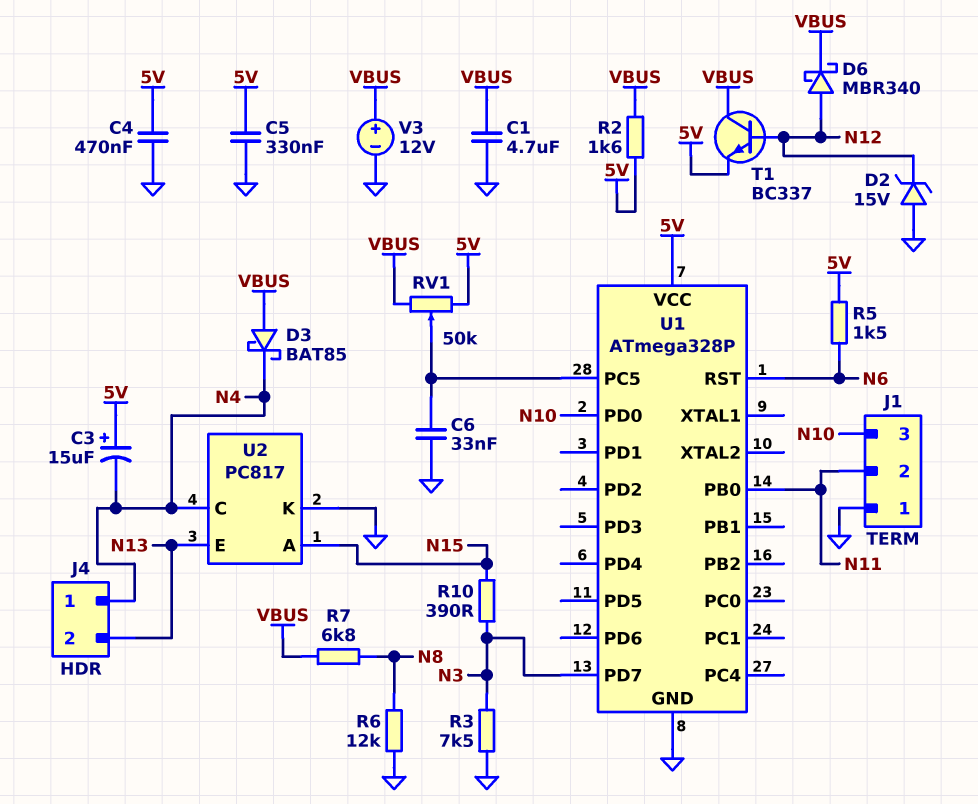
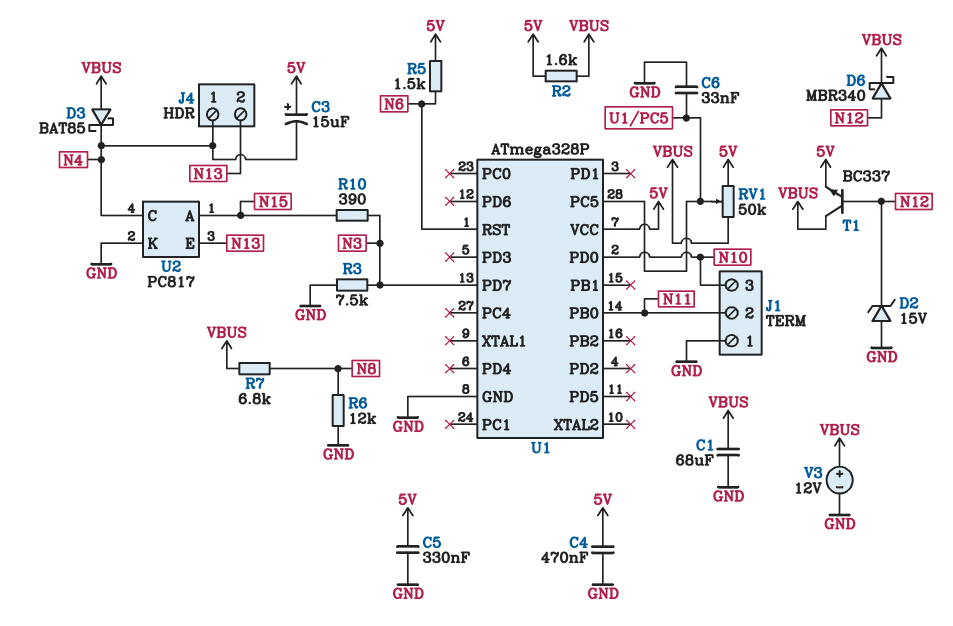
C1: 4.7uF (GND, VBUS) -> 68uF (GND, VBUS)

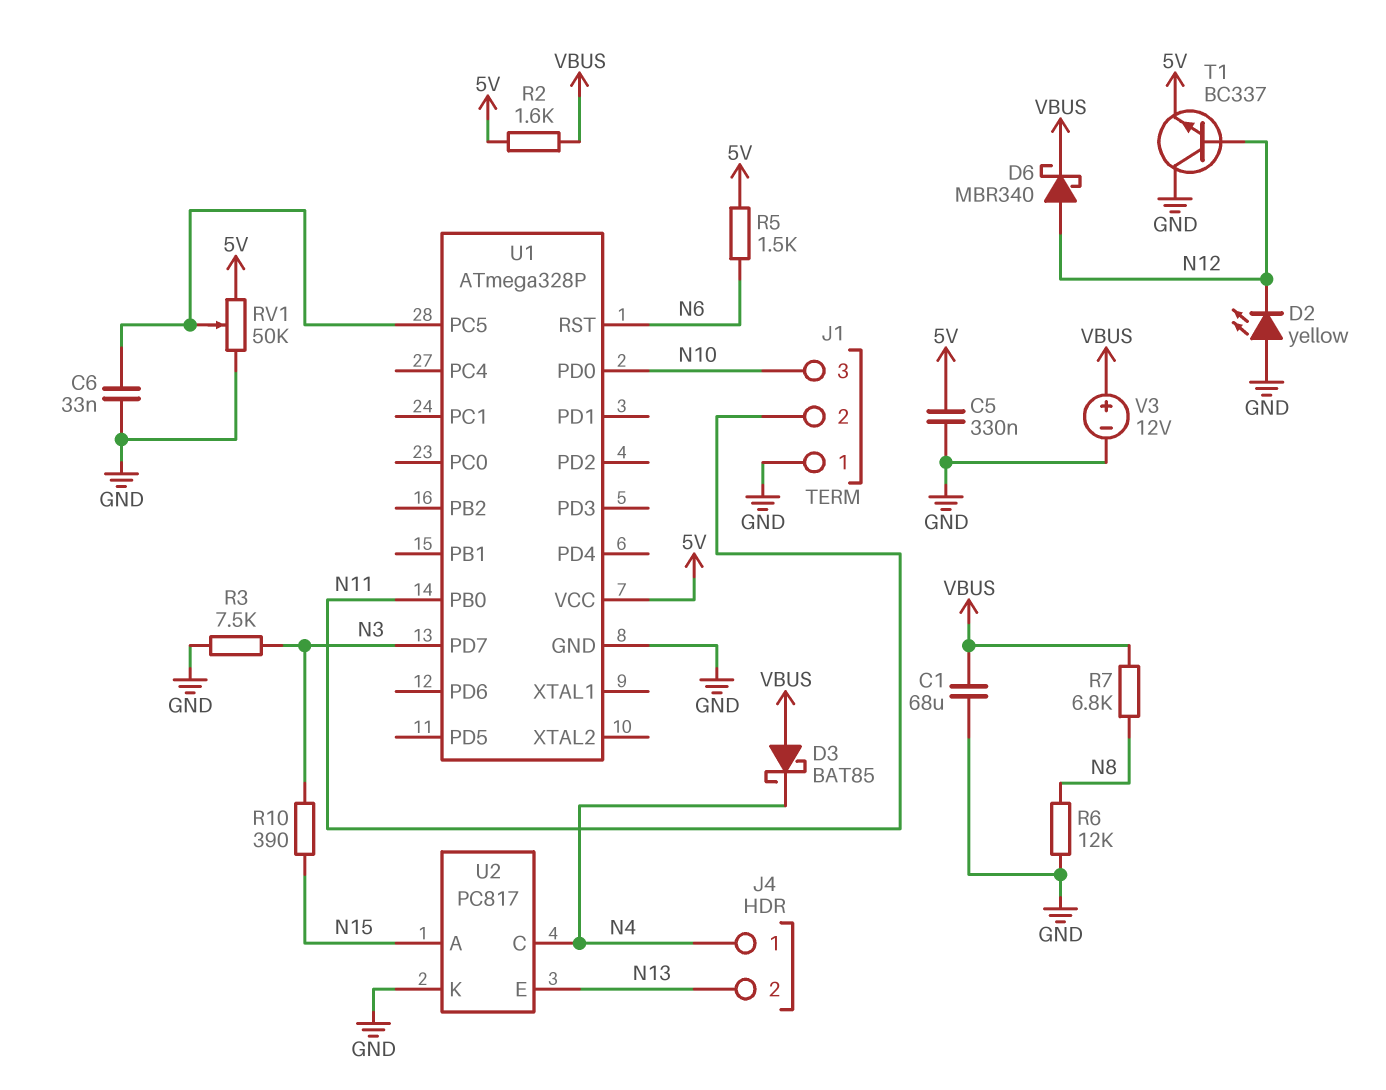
C3: 15uF (plus 5V, minus N4) -> none
C4: 470nF (5V, GND) -> none
D2: zener 15V (A GND, K N12) -> LED yellow (A GND, K N12)
RV1: 50k (5V, VBUS, wiper U1/PC5) -> 50k (5V, GND, wiper U1/PC5)
T1: NPN BC337 (B N12, C VBUS, E 5V) -> NPN BC337 (B N12, C GND, E 5V)

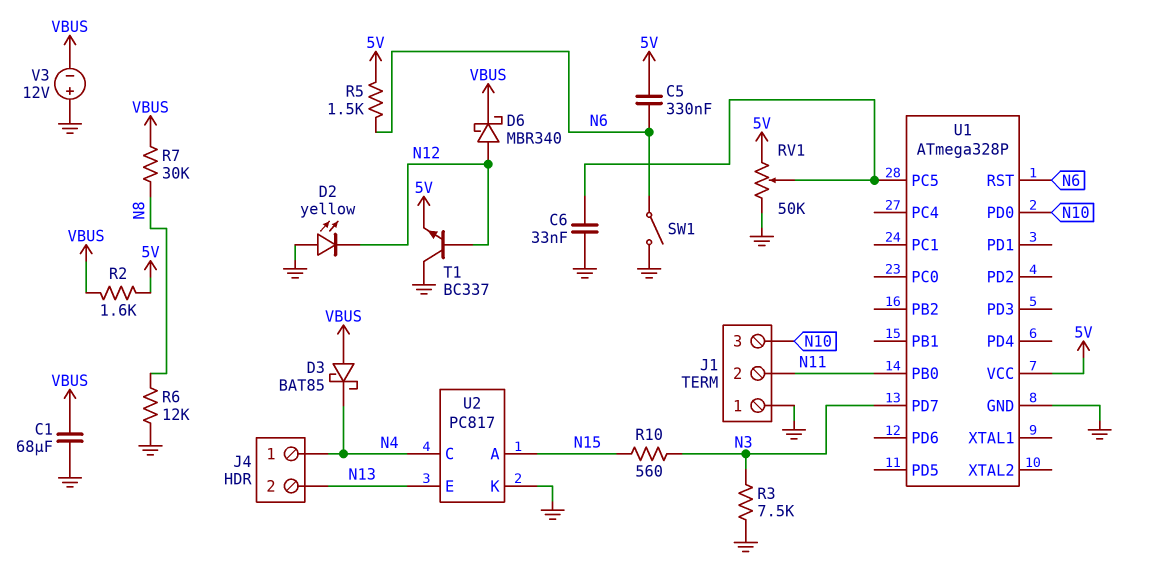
C5: 330nF (5V, GND) -> 330nF (5V, N6)
R7: 6.8k (N8, VBUS) -> 30k (N8, VBUS)
R10: 390 (N3, N15) -> 560 (N3, N15)
SW1: none -> switch (GND, N6)
V3: 12V (plus VBUS, minus GND) -> 12V (plus GND, minus VBUS)

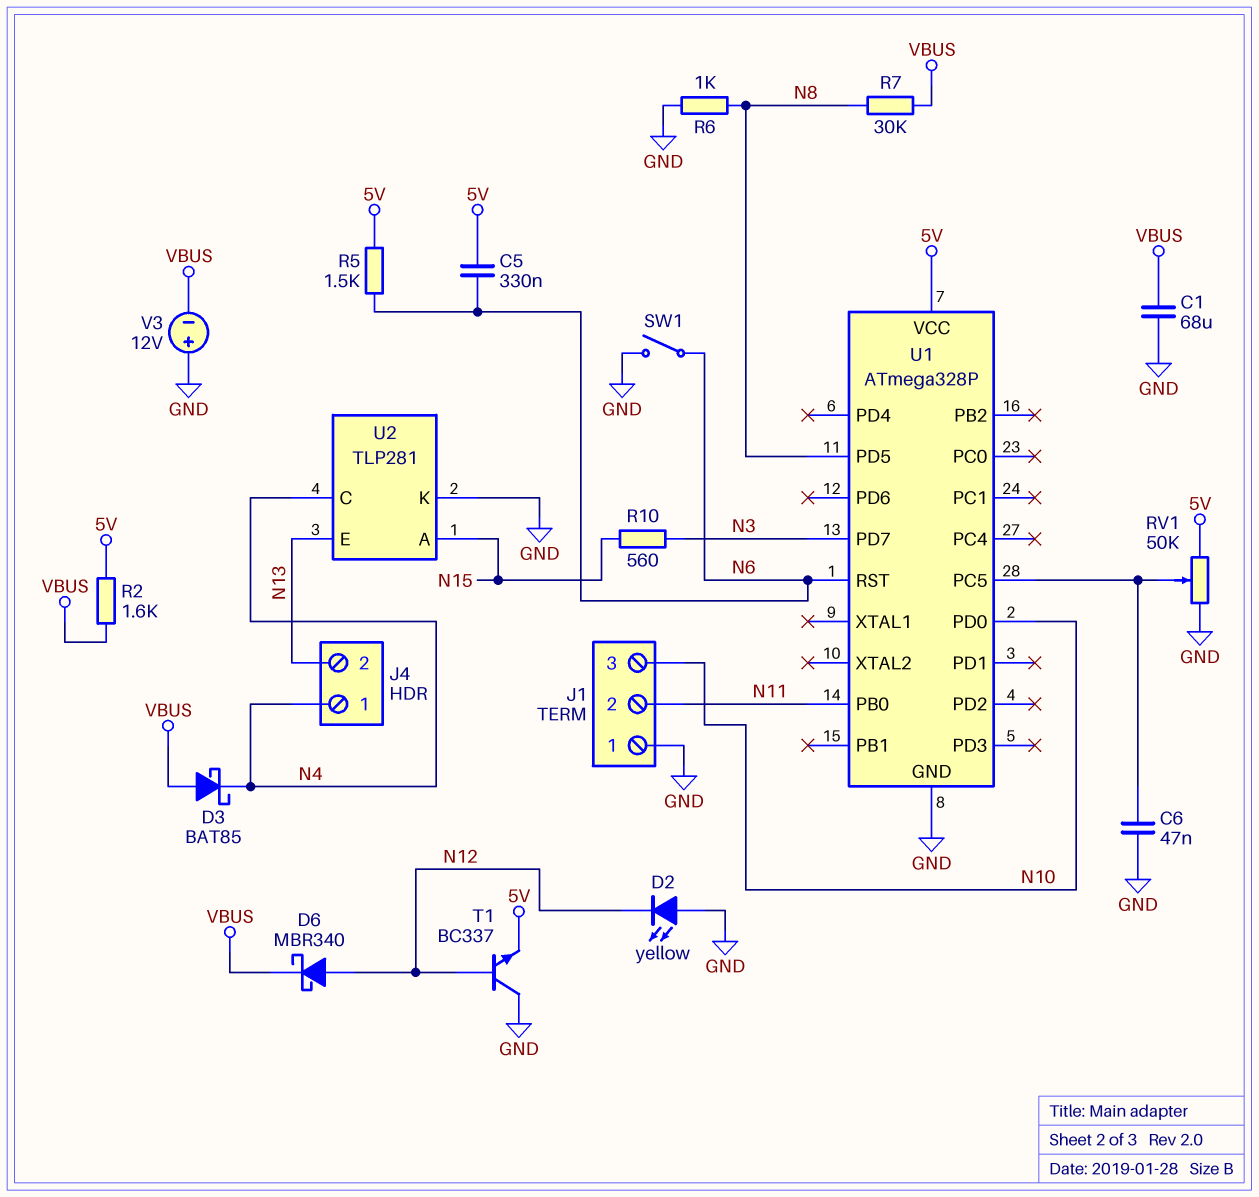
C6: 33nF (GND, U1/PC5) -> 47nF (GND, U1/PC5)
R3: 7.5k (GND, N3) -> none
R6: 12k (GND, N8) -> 1k (GND, N8)
U1 pin PD5: none -> N8
U2: PC817 -> TLP281

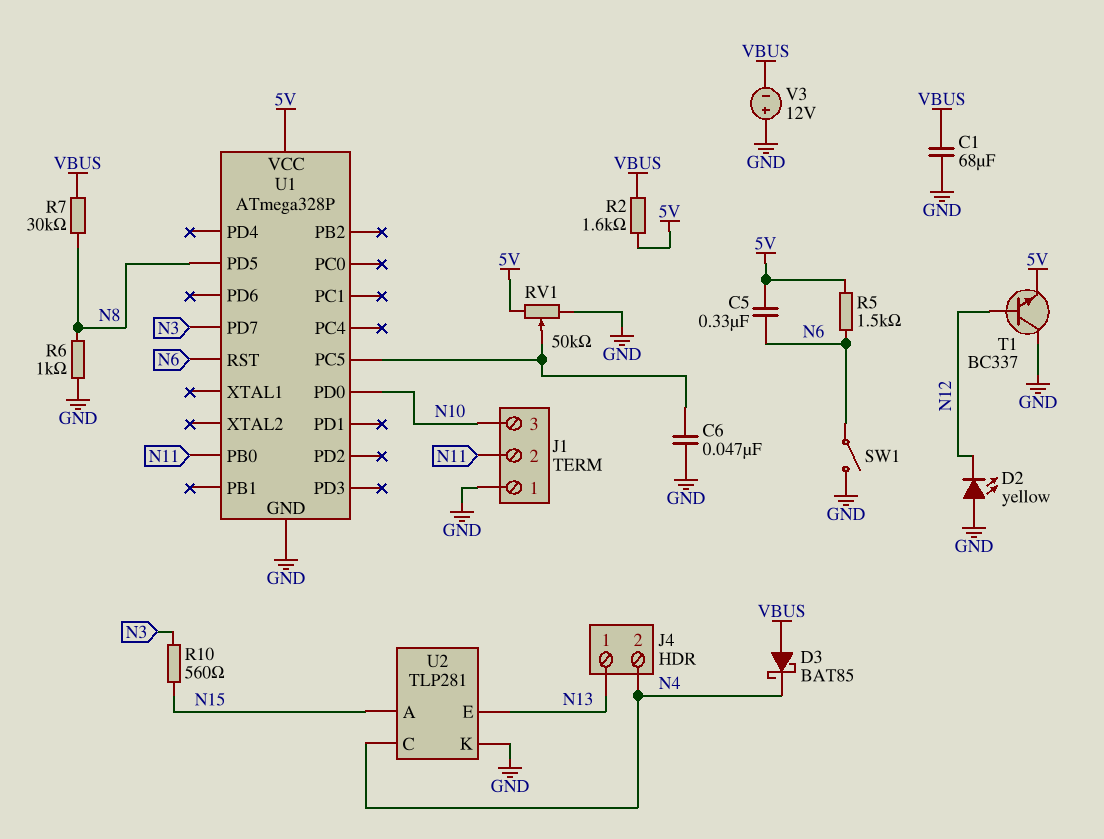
D6: schottky MBR340 (A N12, K VBUS) -> none
J4 pin 1: N4 -> N13
J4 pin 2: N13 -> N4

